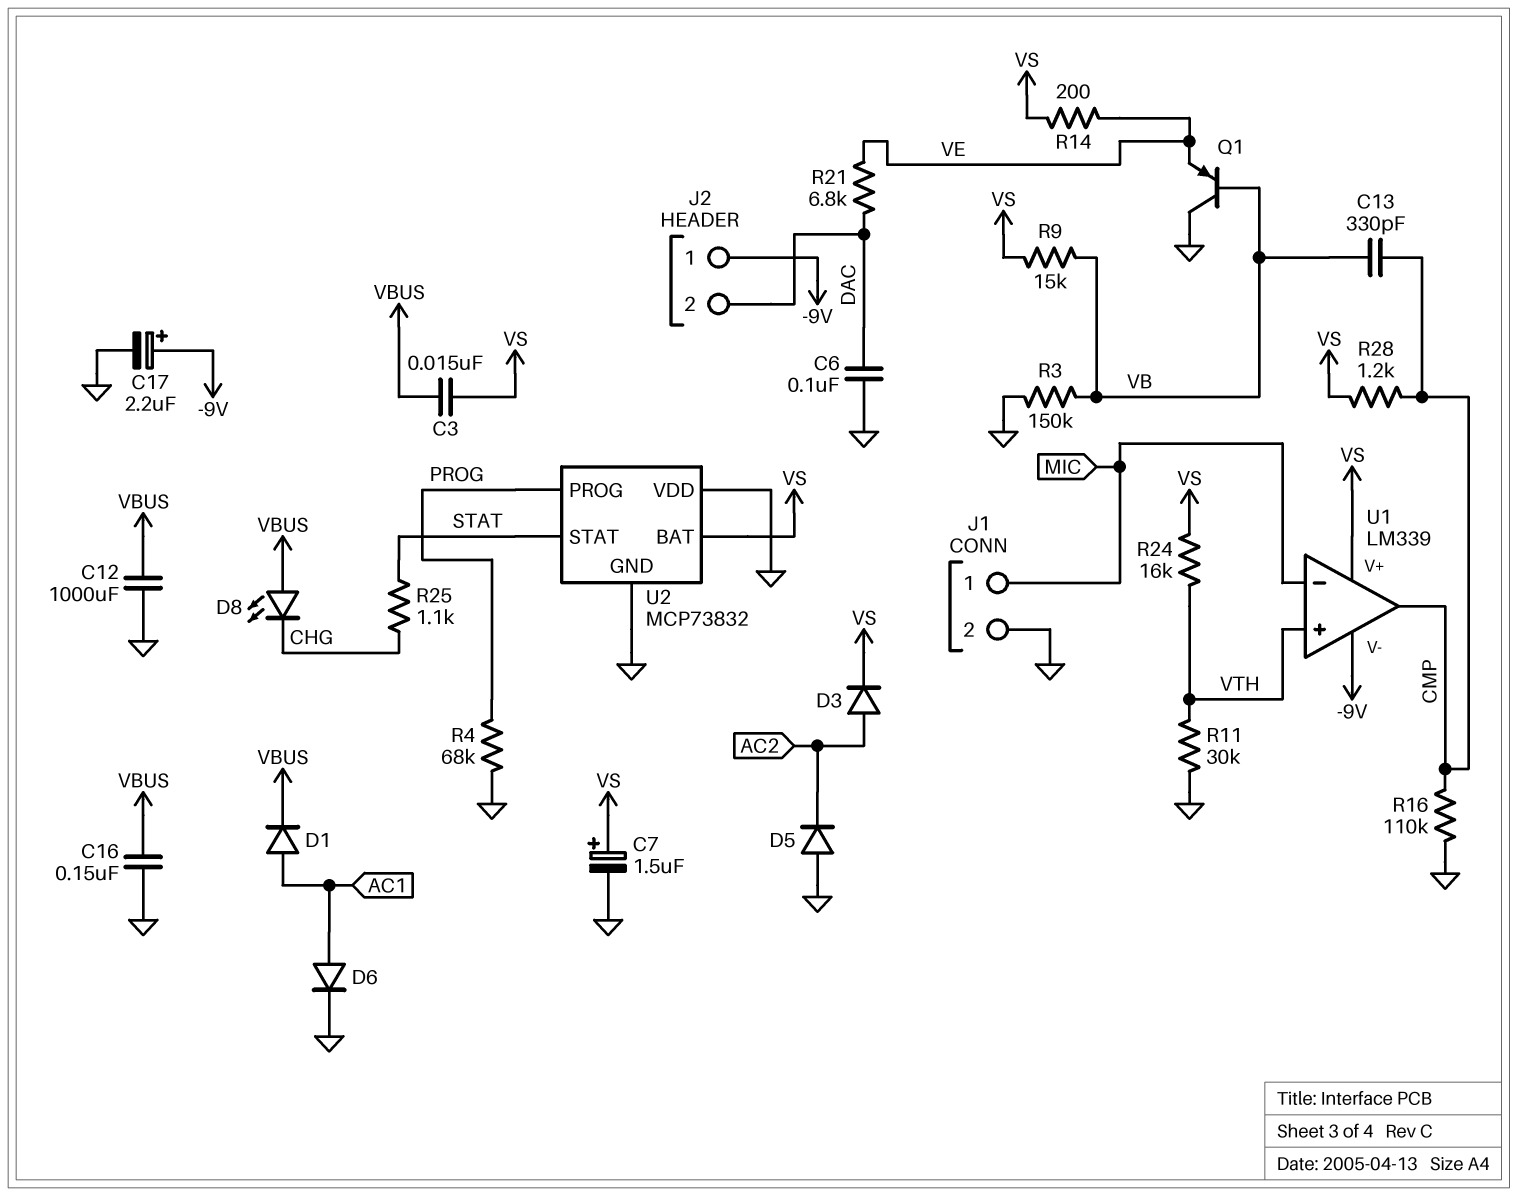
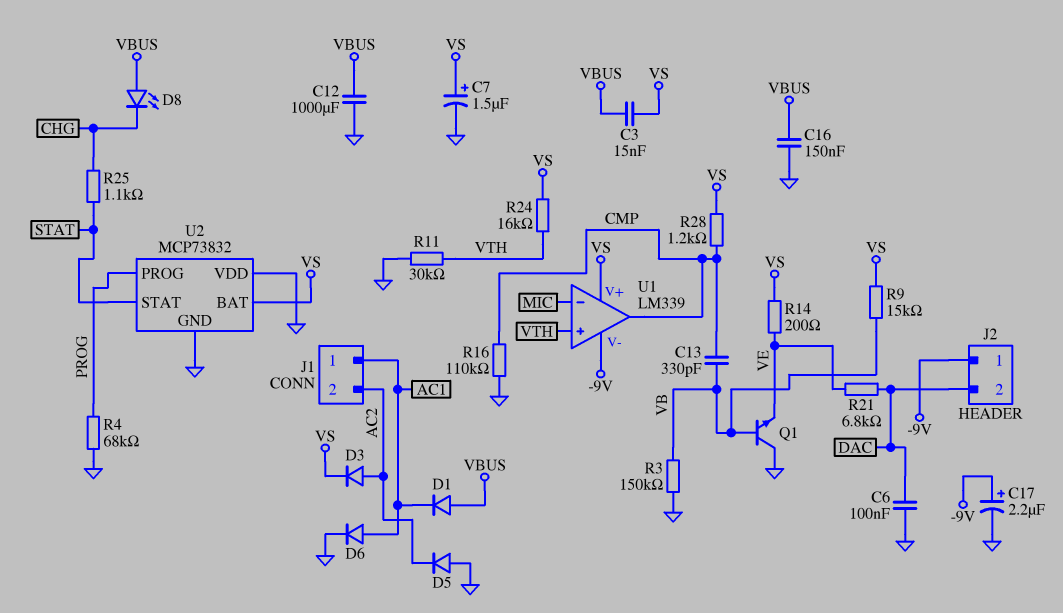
D1: diode (A AC1, K VBUS) -> diode (A VBUS, K AC1)
J1 pin 1: MIC -> AC1
J1 pin 2: GND -> AC2
Q1: PNP (B VB, C GND, E VE) -> NPN (B VB, C GND, E VE)

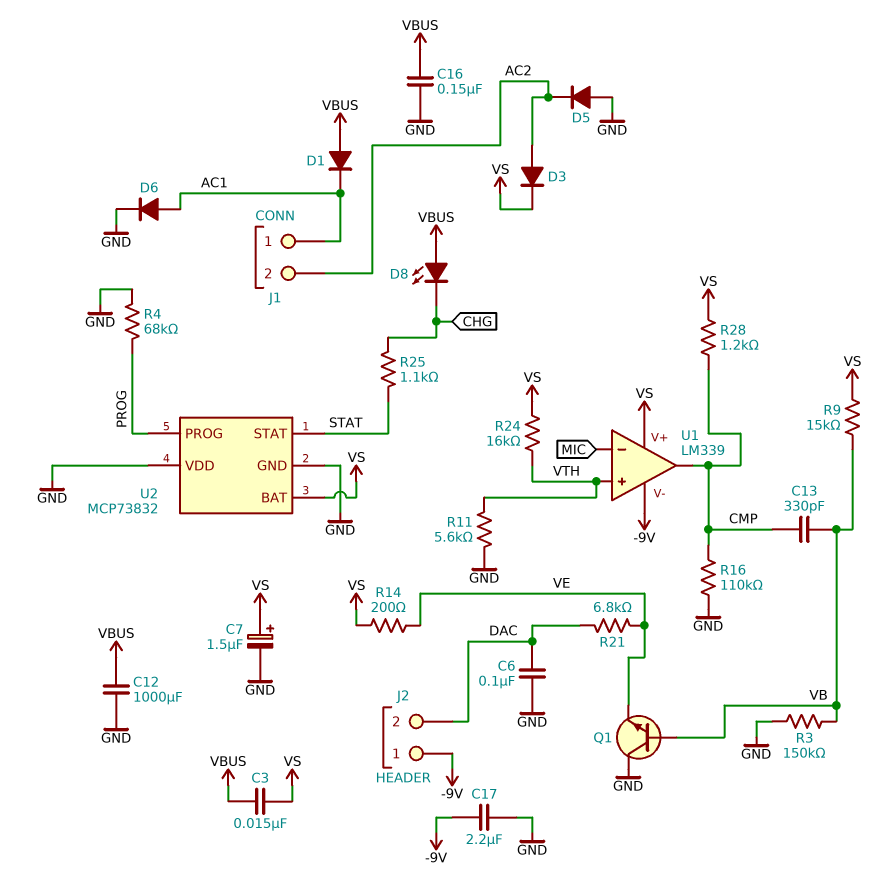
C17: 2.2uF (plus -9V, minus GND) -> 2.2uF (-9V, GND)
R11: 30k (GND, VTH) -> 5.6k (GND, VTH)

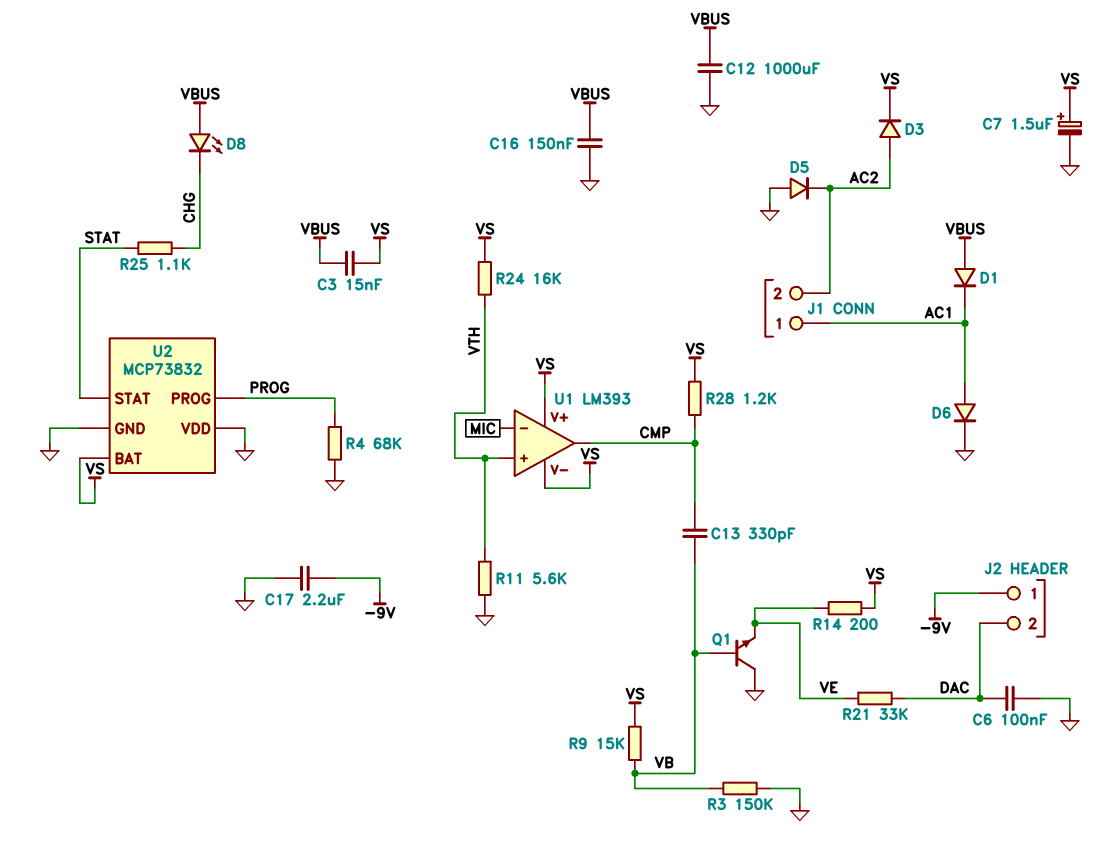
R16: 110k (CMP, GND) -> none
R21: 6.8k (DAC, VE) -> 33k (DAC, VE)
U1: LM339 -> LM393
U1 pin V-: -9V -> VS

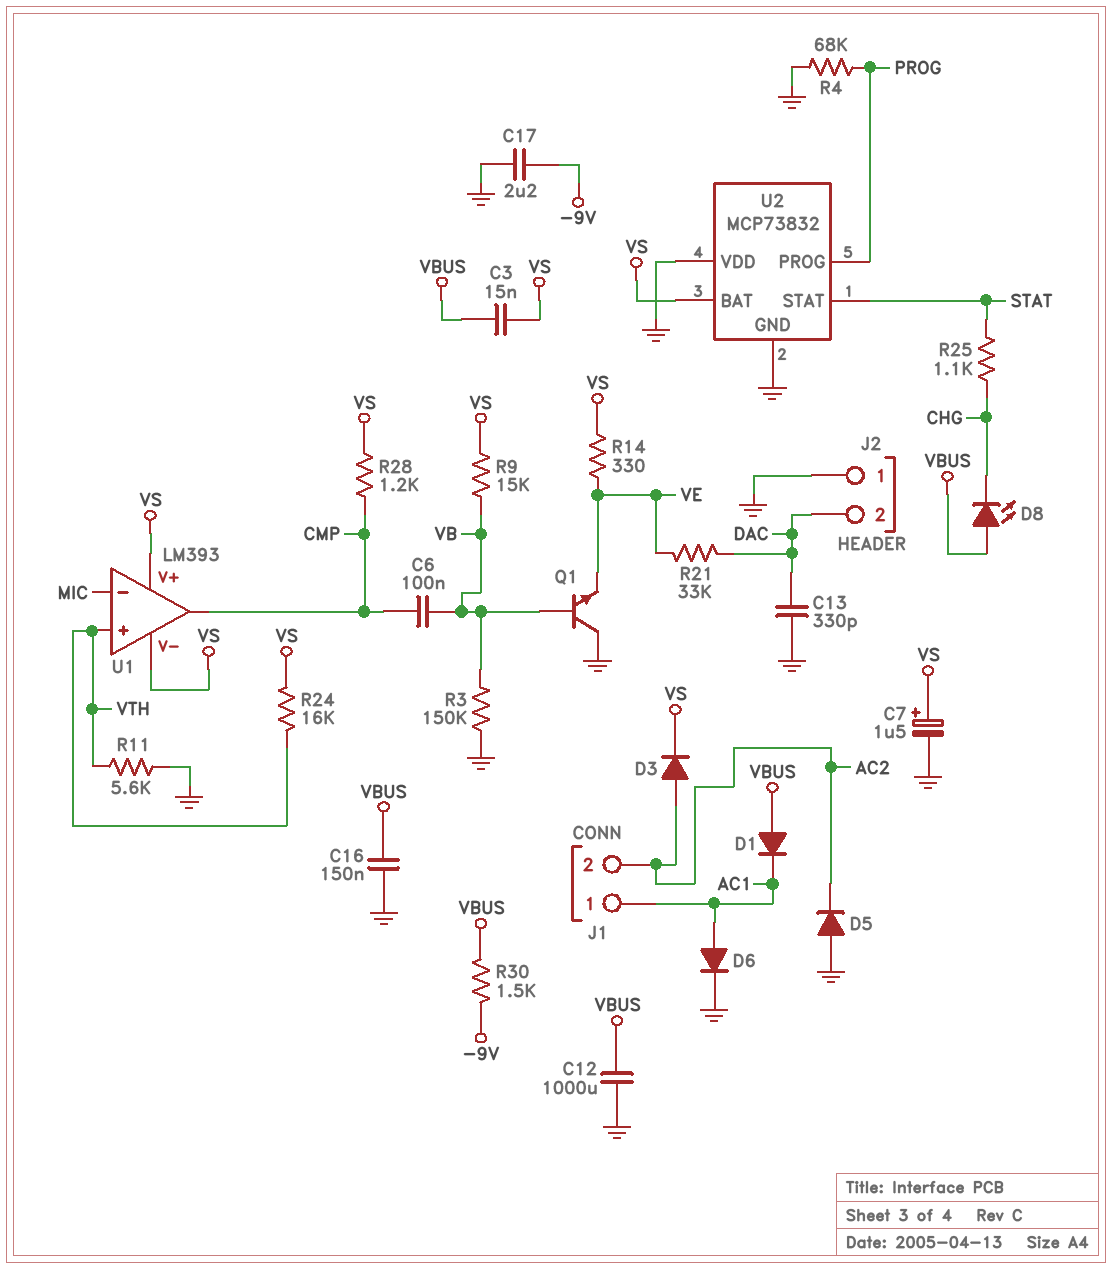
C6: 100nF (DAC, GND) -> 100nF (CMP, VB)
C13: 330pF (CMP, VB) -> 330pF (DAC, GND)
J2 pin 1: -9V -> GND
R14: 200 (VE, VS) -> 330 (VE, VS)
R30: none -> 1.5k (-9V, VBUS)

